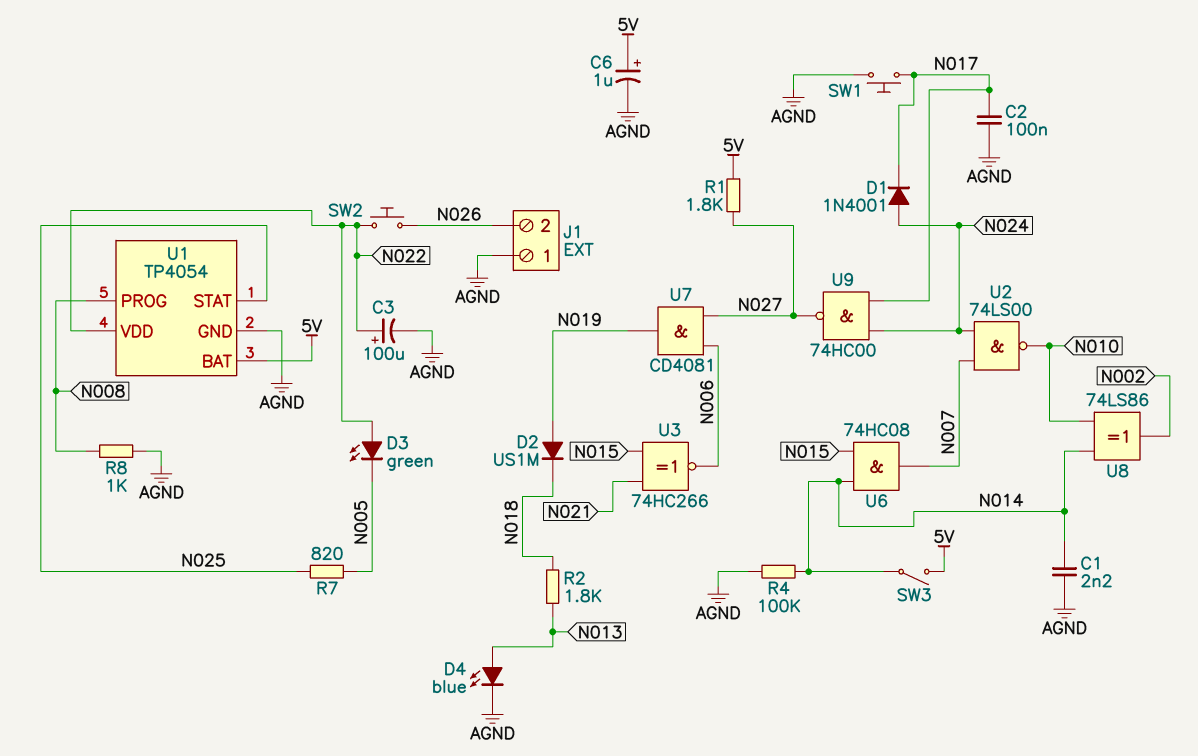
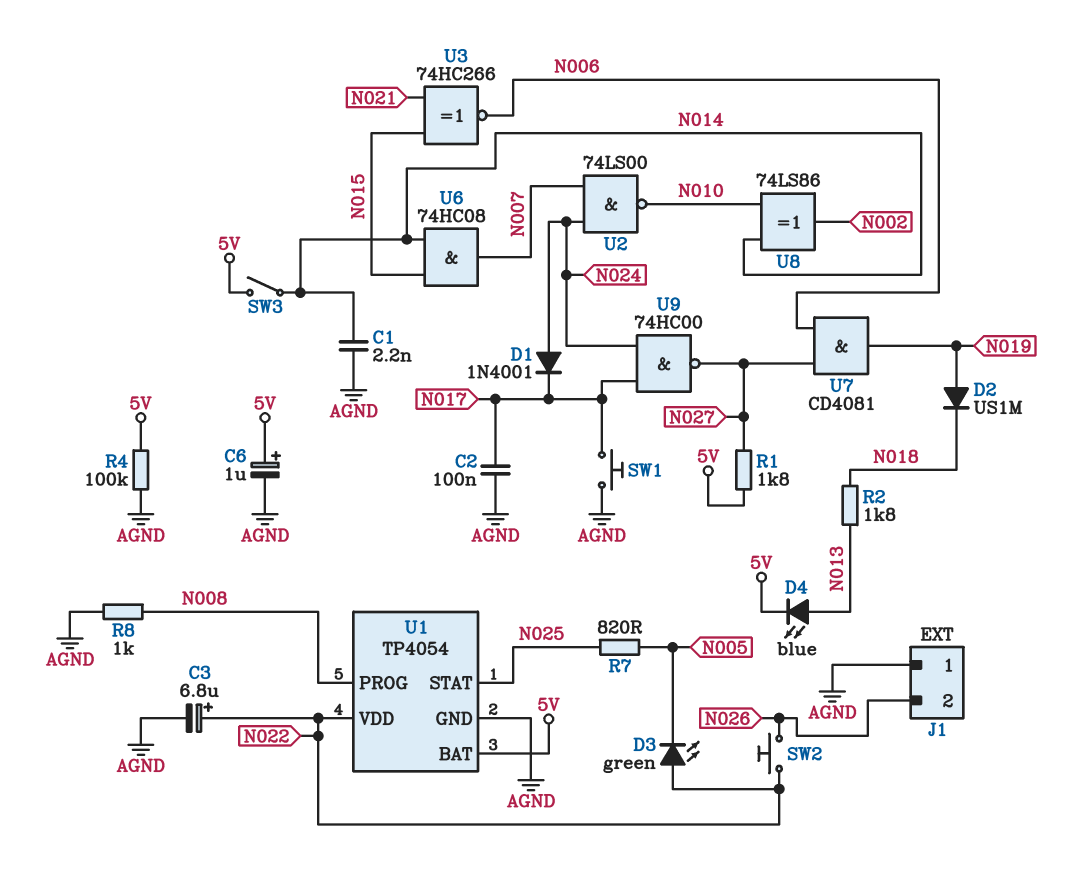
C3: 100uF (plus N022, minus AGND) -> 6.8uF (plus N022, minus AGND)
D4: LED blue (A N013, K AGND) -> LED blue (A N013, K 5V)
R4: 100k (AGND, N014) -> 100k (5V, AGND)

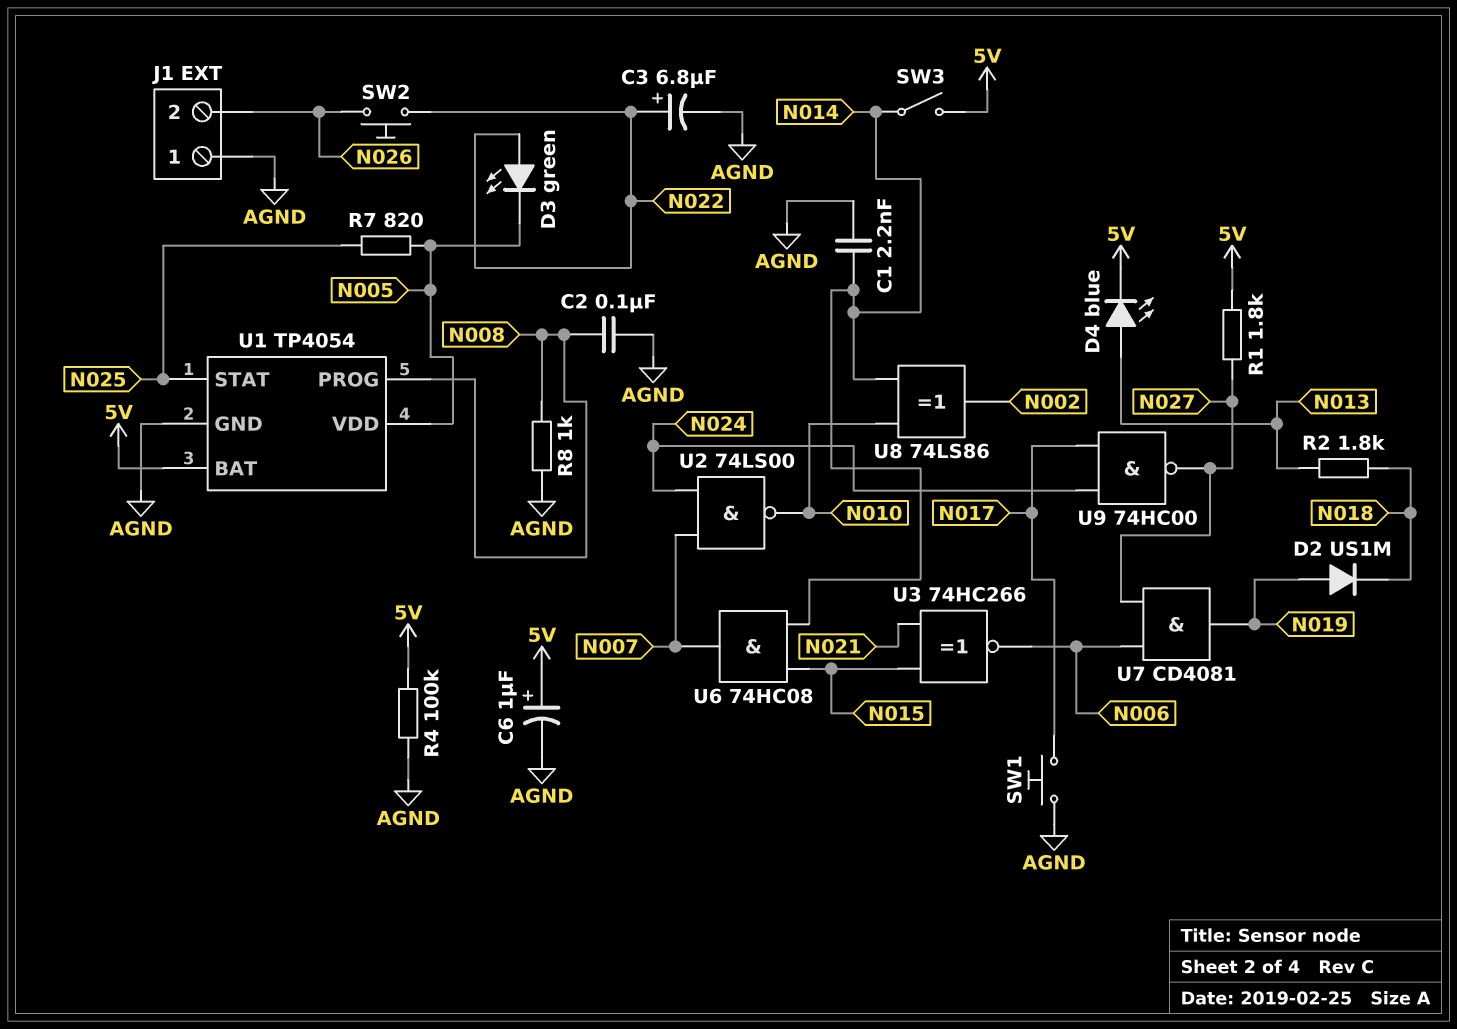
C2: 100nF (AGND, N017) -> 100nF (AGND, N008)
D1: diode 1N4001 (A N024, K N017) -> none
U1 pin VDD: N022 -> N005

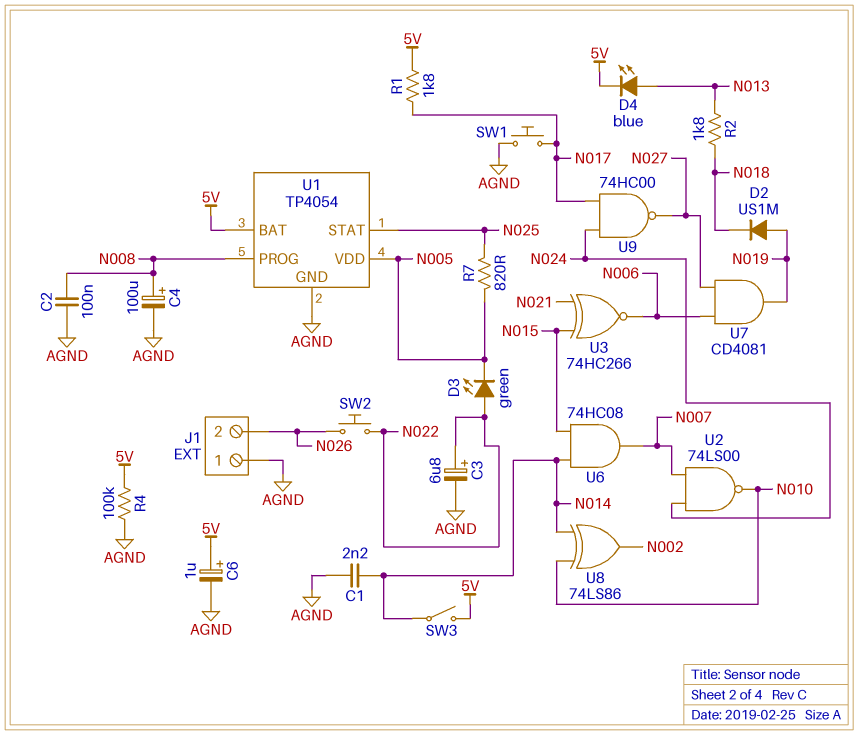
C4: none -> 100uF (plus N008, minus AGND)
R1: 1.8k (5V, N027) -> 1.8k (5V, N017)
R8: 1k (AGND, N008) -> none

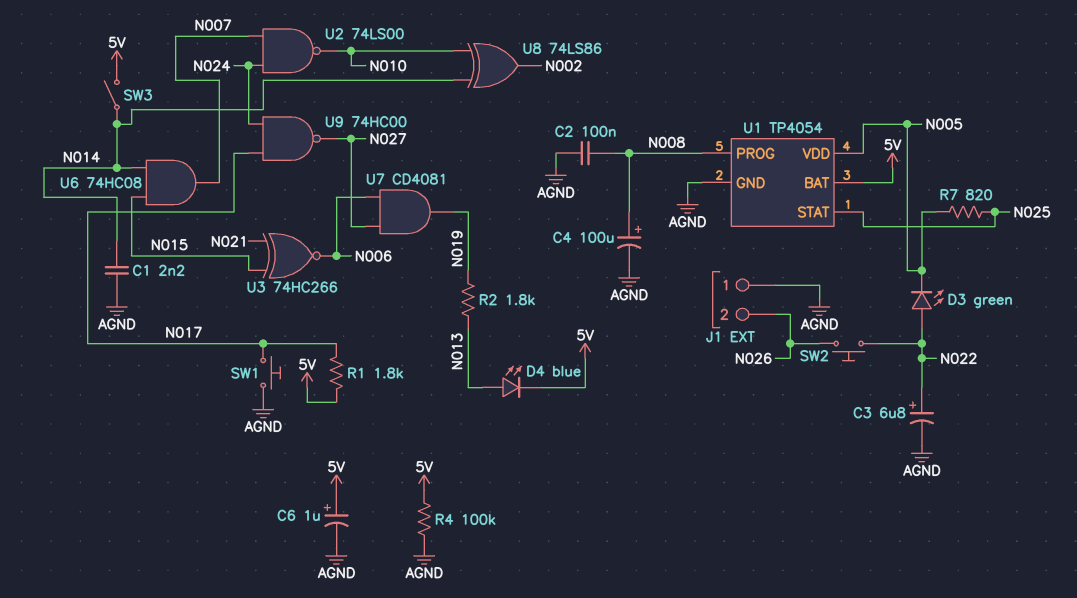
D2: diode US1M (A N019, K N018) -> none
R2: 1.8k (N013, N018) -> 1.8k (N013, N019)

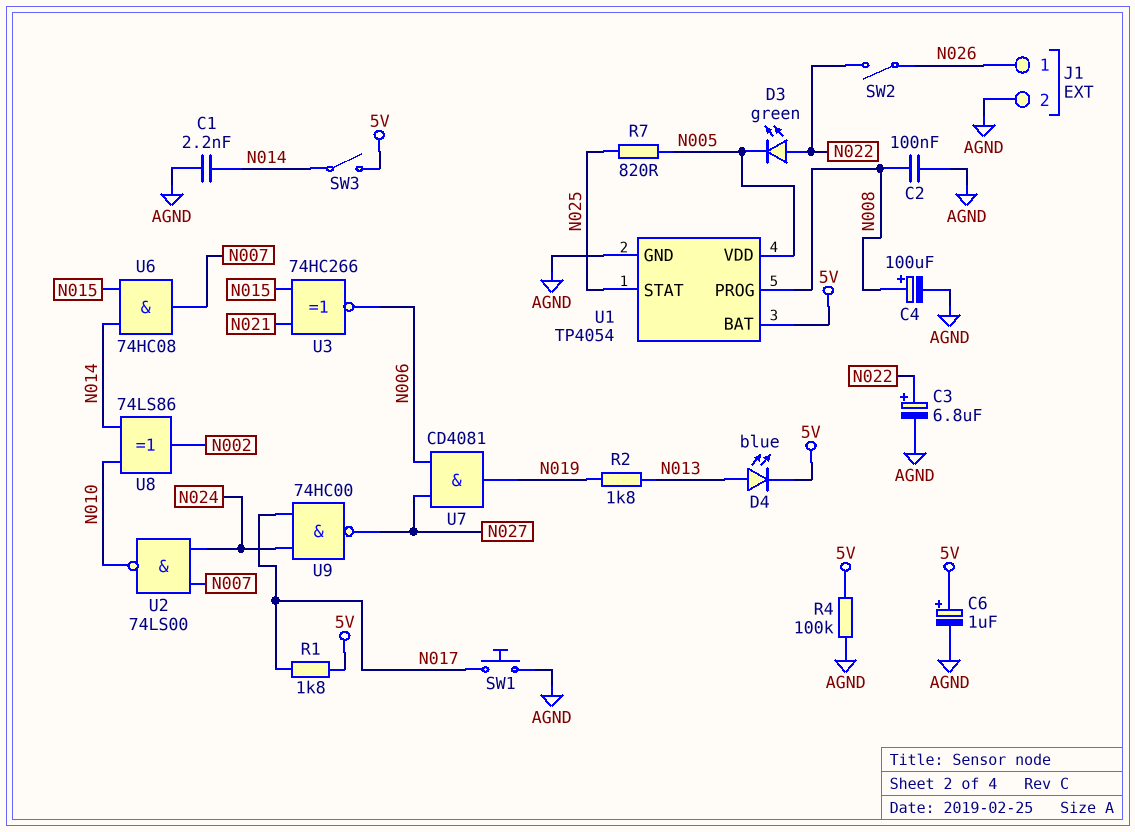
J1 pin 1: AGND -> N026
J1 pin 2: N026 -> AGND
SW2: button (N022, N026) -> switch (N022, N026)

